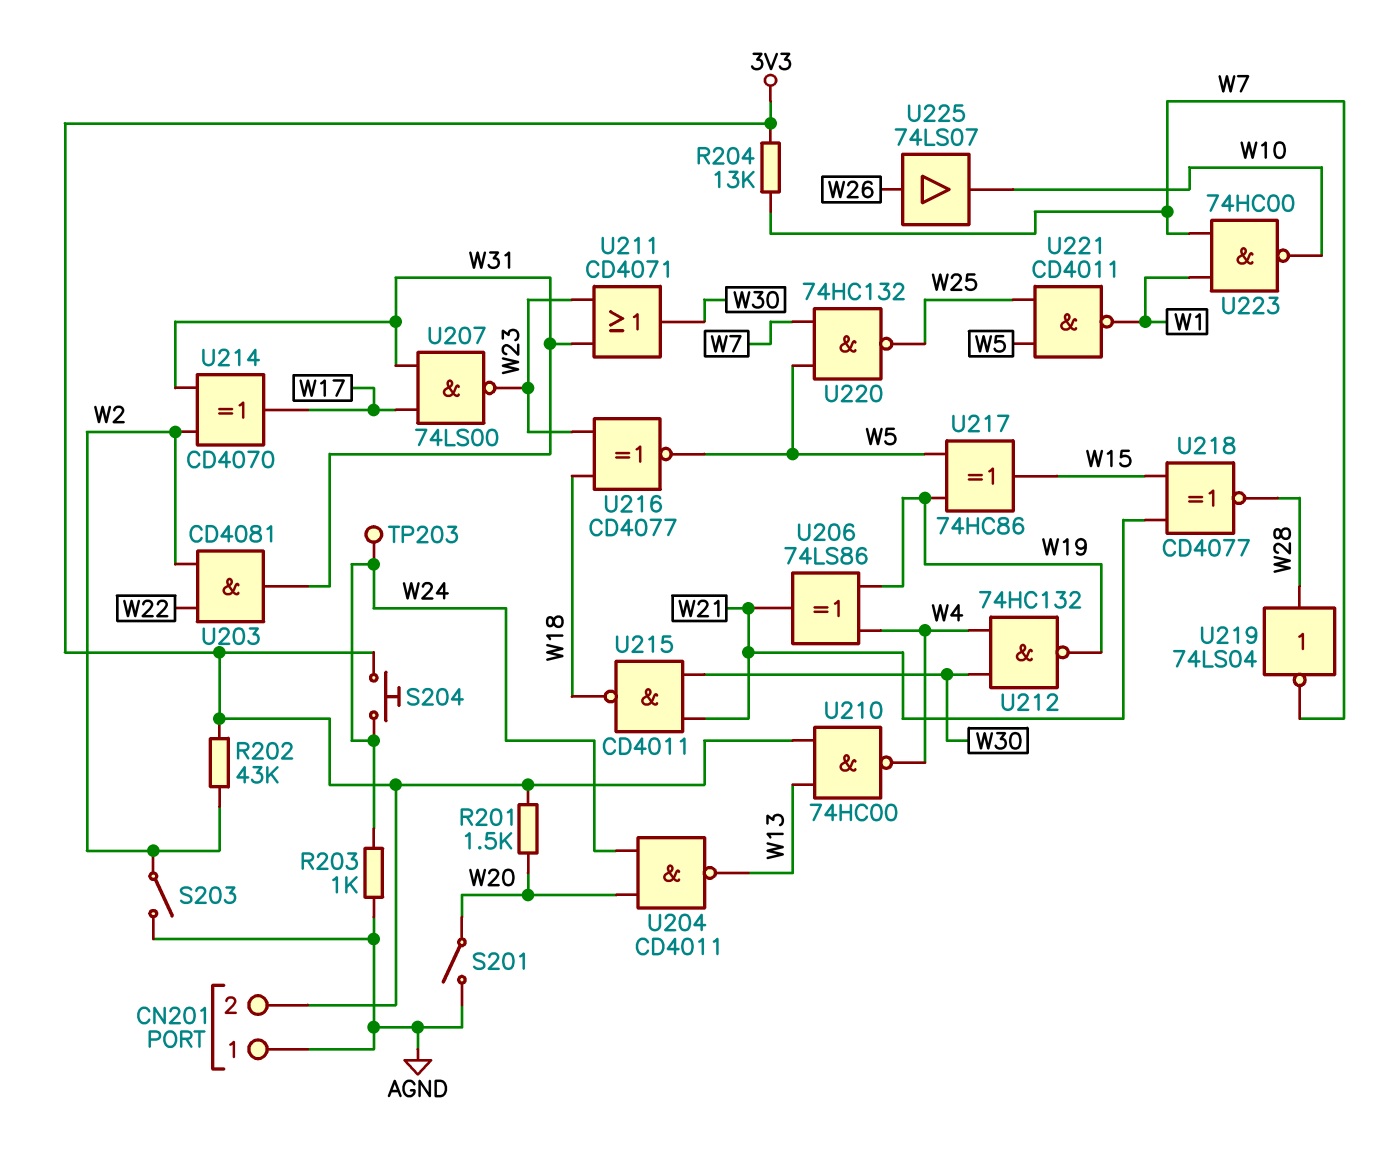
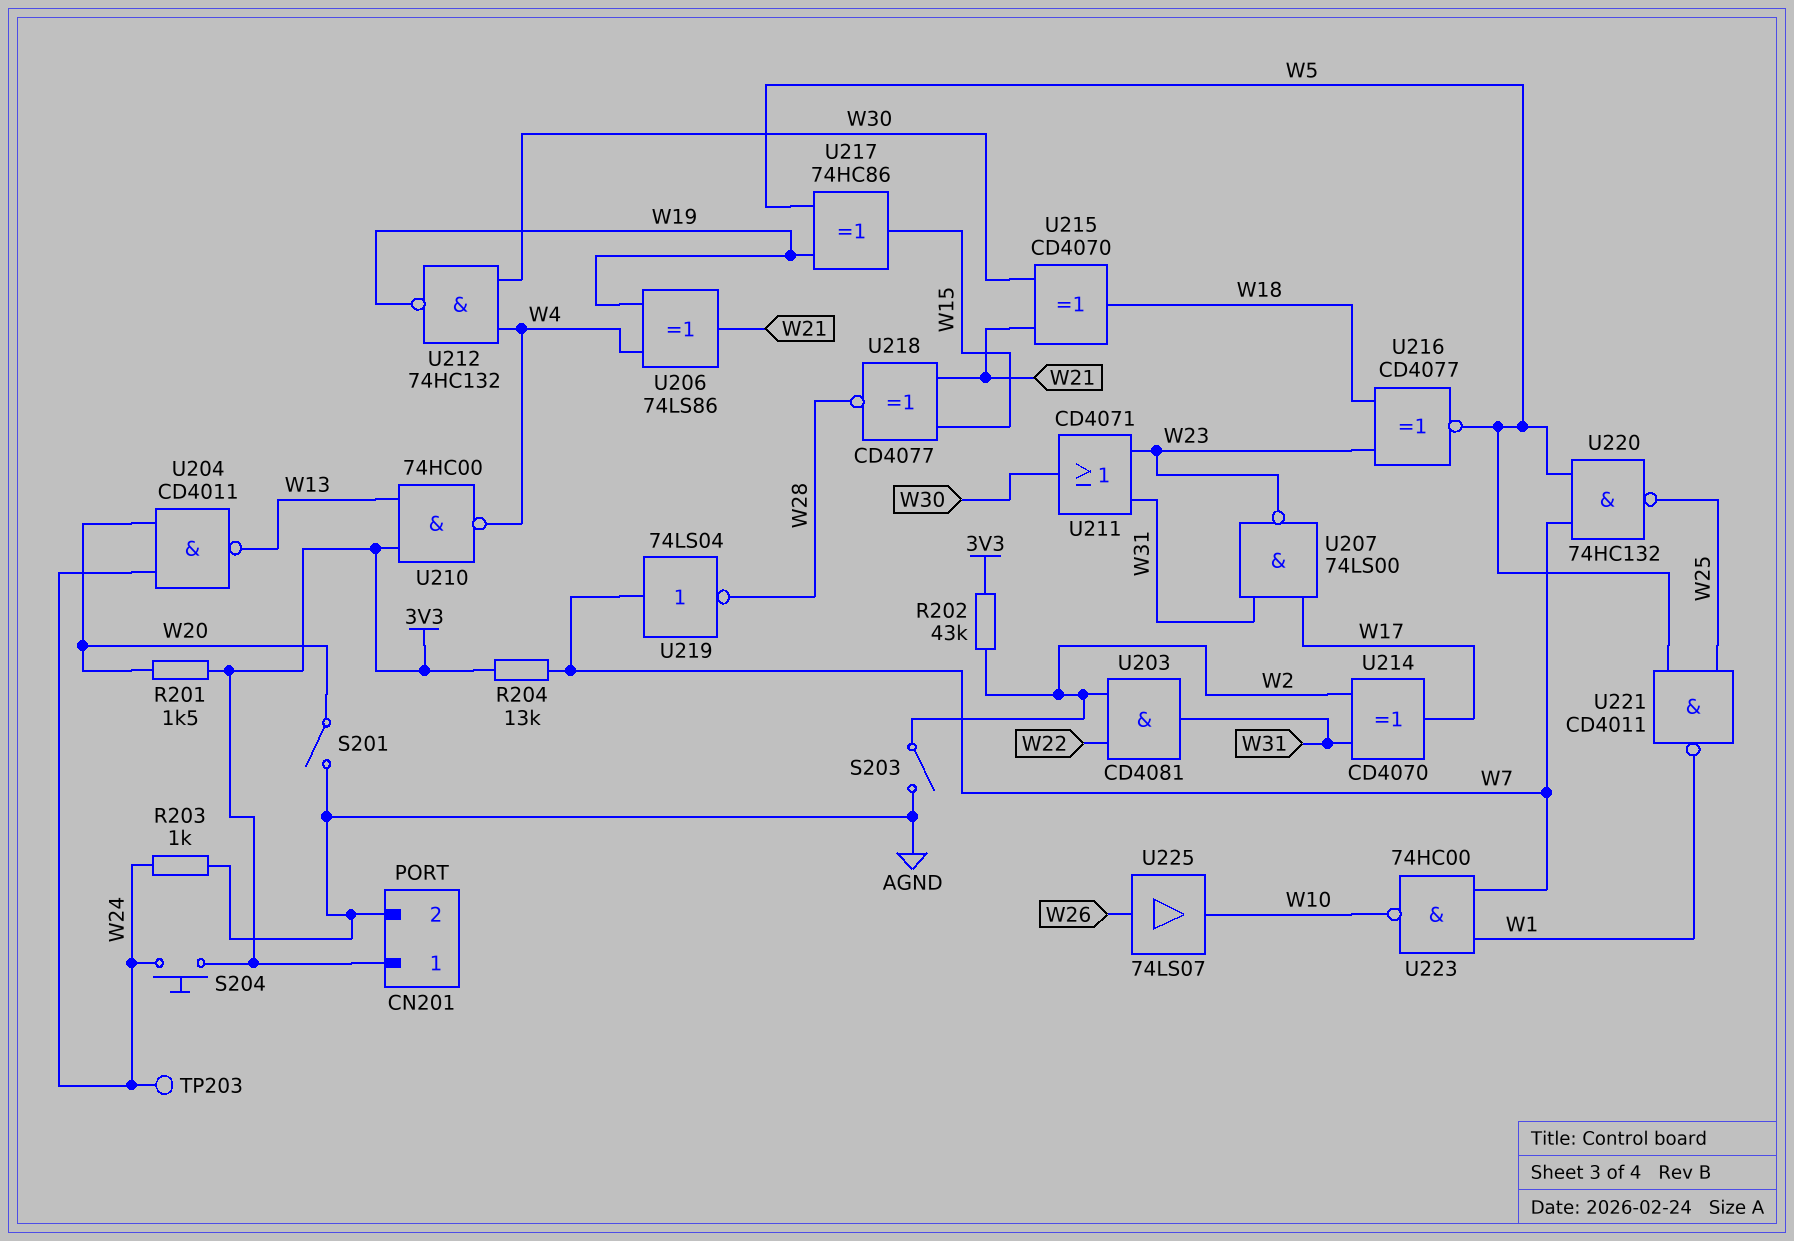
CN201 pin 1: AGND -> 3V3
CN201 pin 2: 3V3 -> AGND
U215: NAND CD4011 (in W21, in W30, out W18) -> XOR CD4070 (in W21, in W30, out W18)
U219: NOT 74LS04 (in W28, out W7) -> NOT 74LS04 (in W7, out W28)

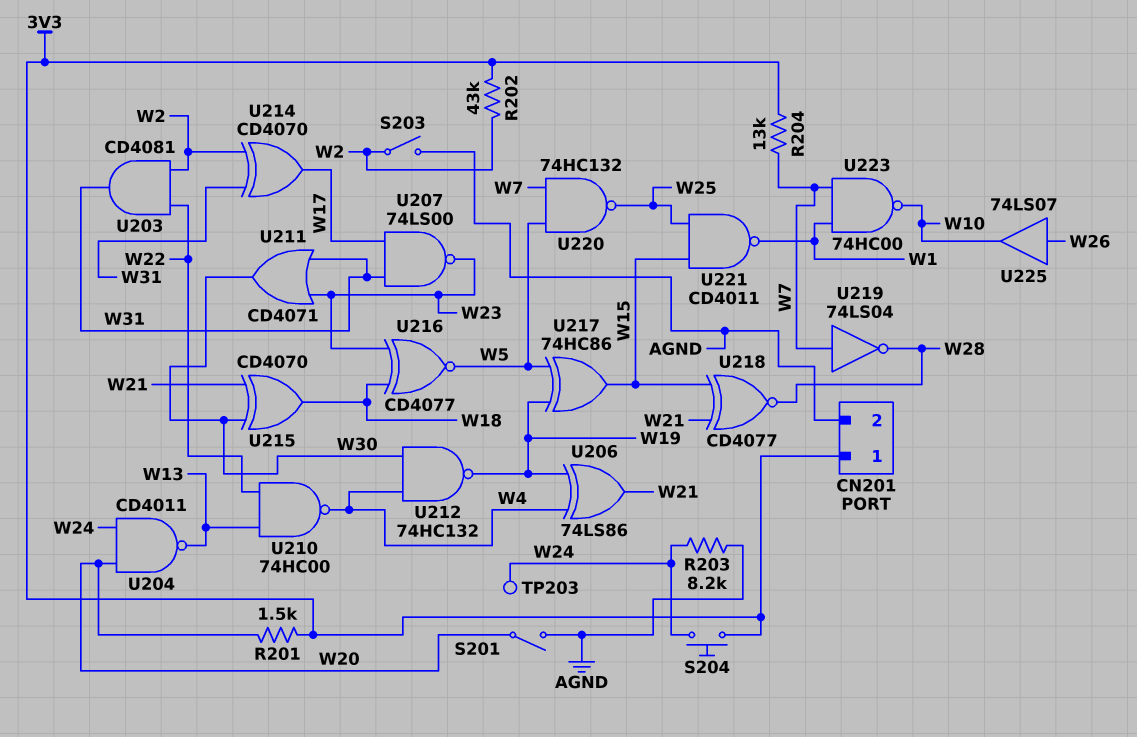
R203: 1k (AGND, W24) -> 8.2k (AGND, W24)
U210: NAND 74HC00 (in 3V3, in W13, out W4) -> NAND 74HC00 (in W13, in W22, out W4)
U221: NAND CD4011 (in W5, in W25, out W1) -> NAND CD4011 (in W15, in W25, out W1)

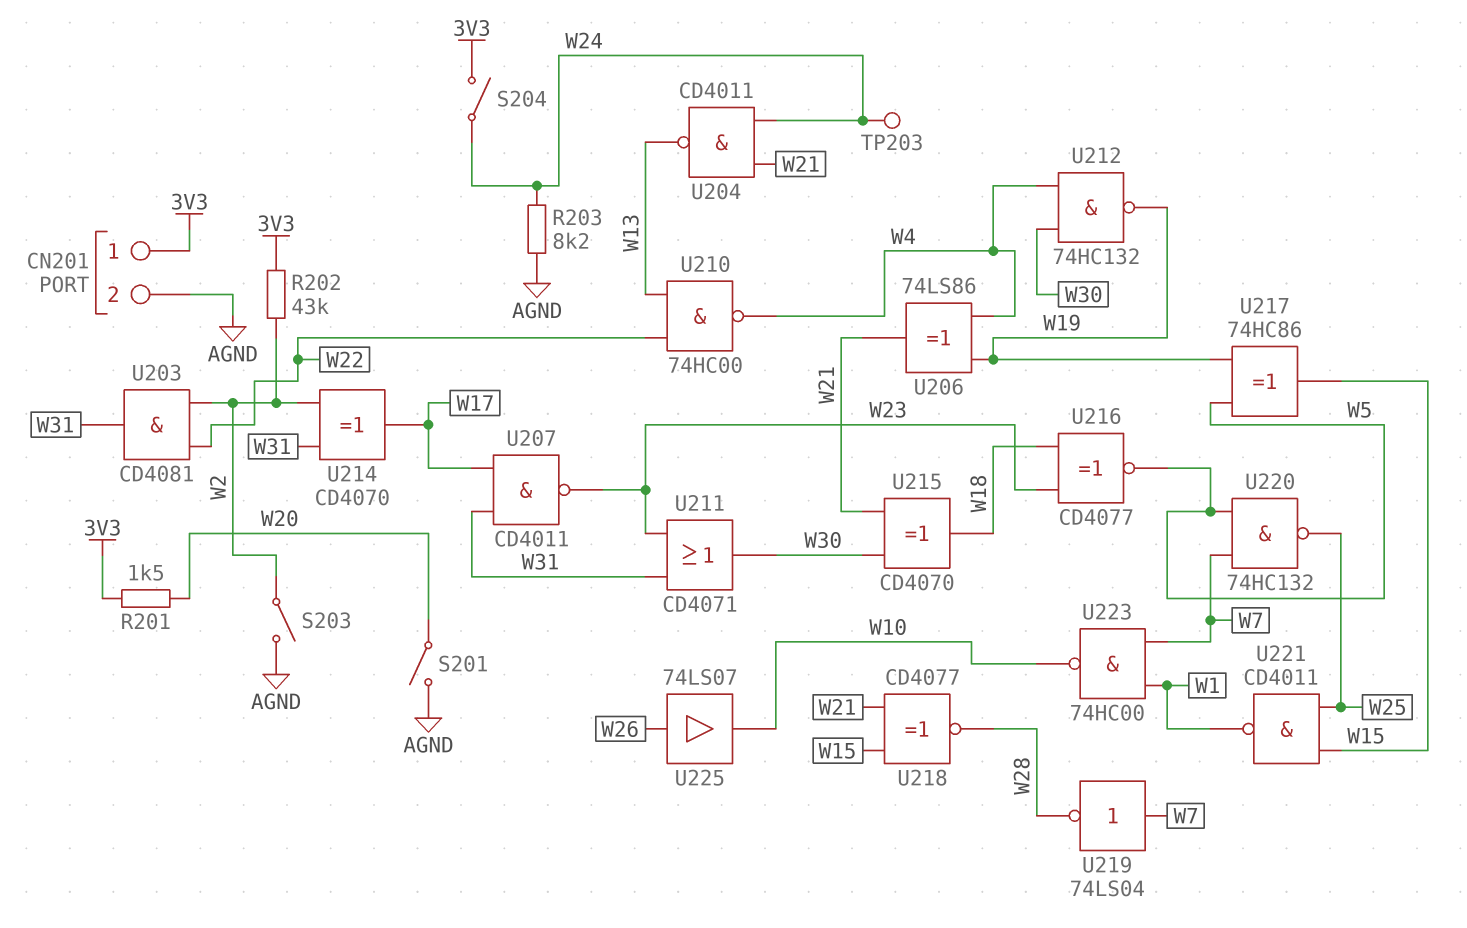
R204: 13k (3V3, W7) -> none
S204: button (3V3, W24) -> switch (3V3, W24)
U204: NAND CD4011 (in W20, in W24, out W13) -> NAND CD4011 (in W21, in W24, out W13)
U207: NAND 74LS00 (in W17, in W31, out W23) -> NAND CD4011 (in W17, in W31, out W23)

